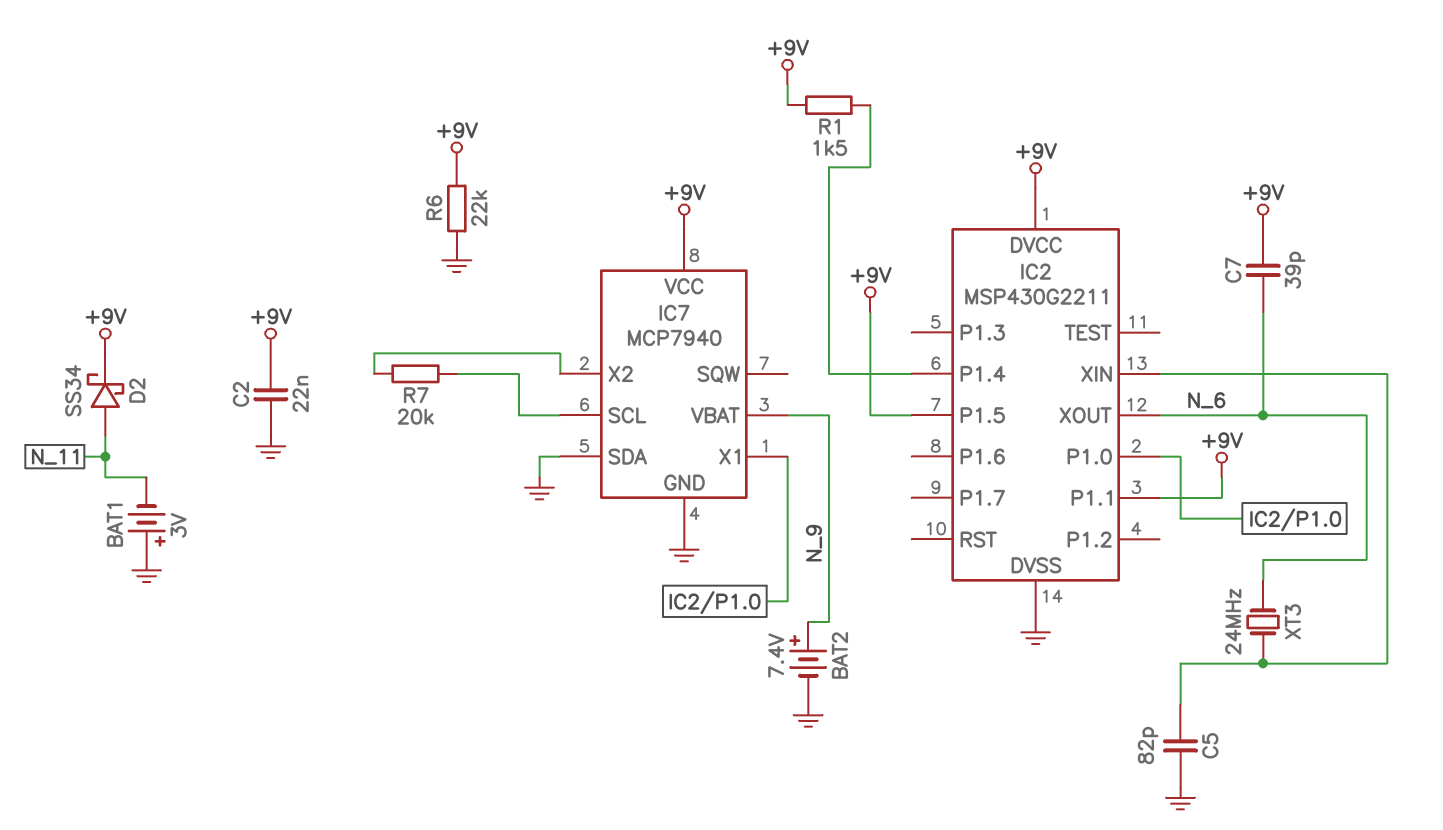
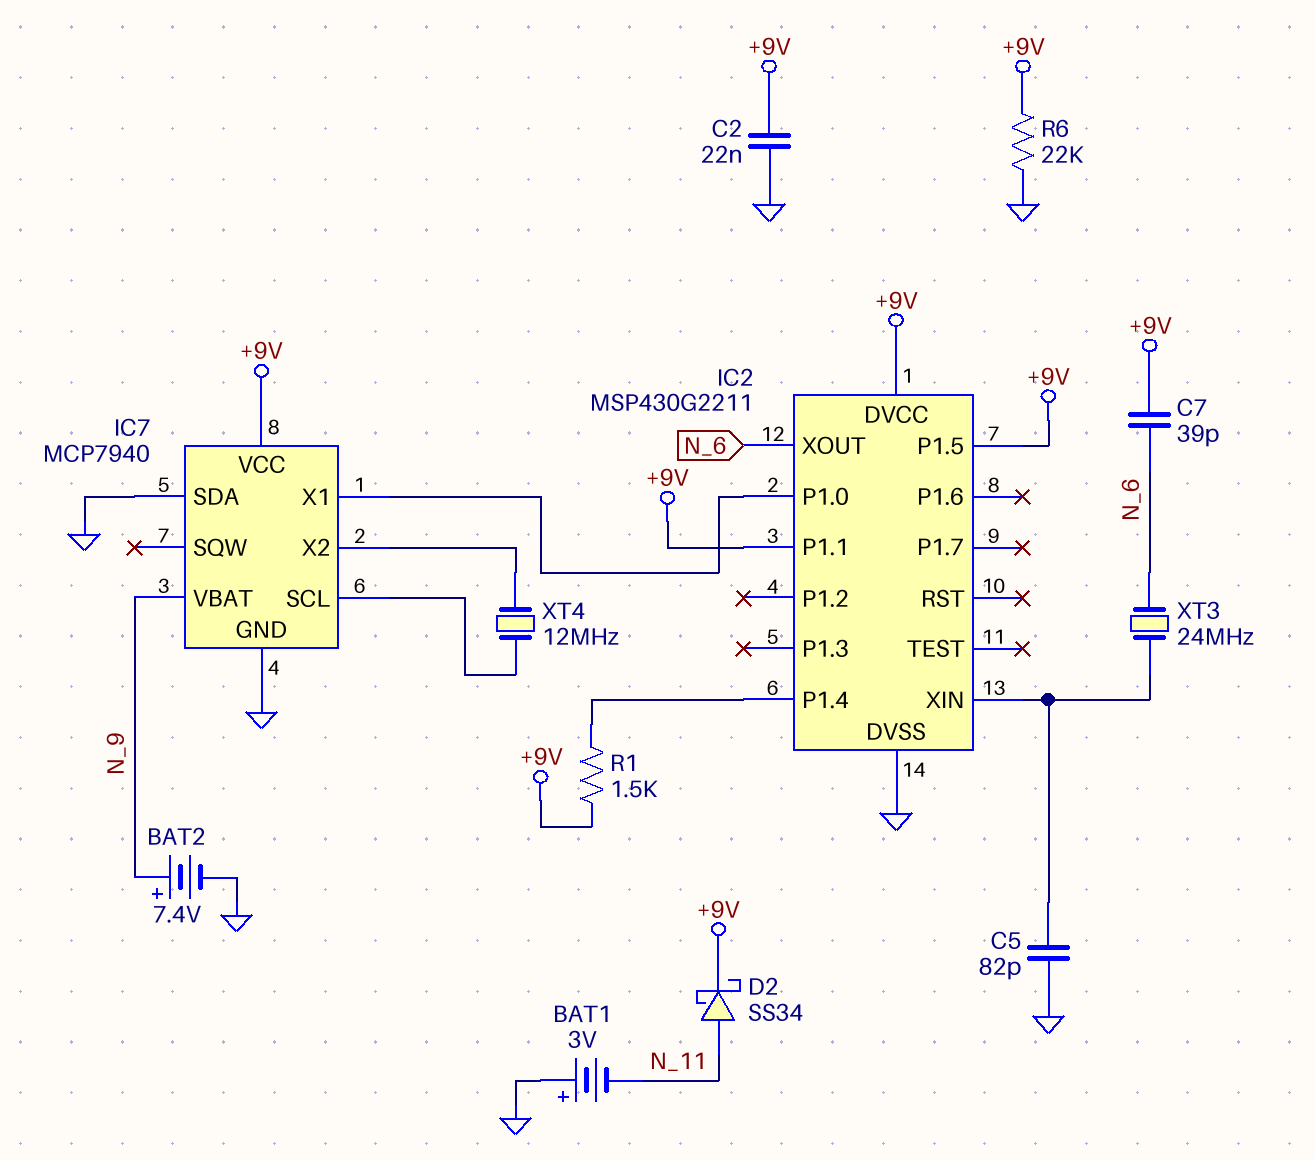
R7: 20k (IC7/SCL, IC7/X2) -> none
XT4: none -> 12MHz (IC7/SCL, IC7/X2)

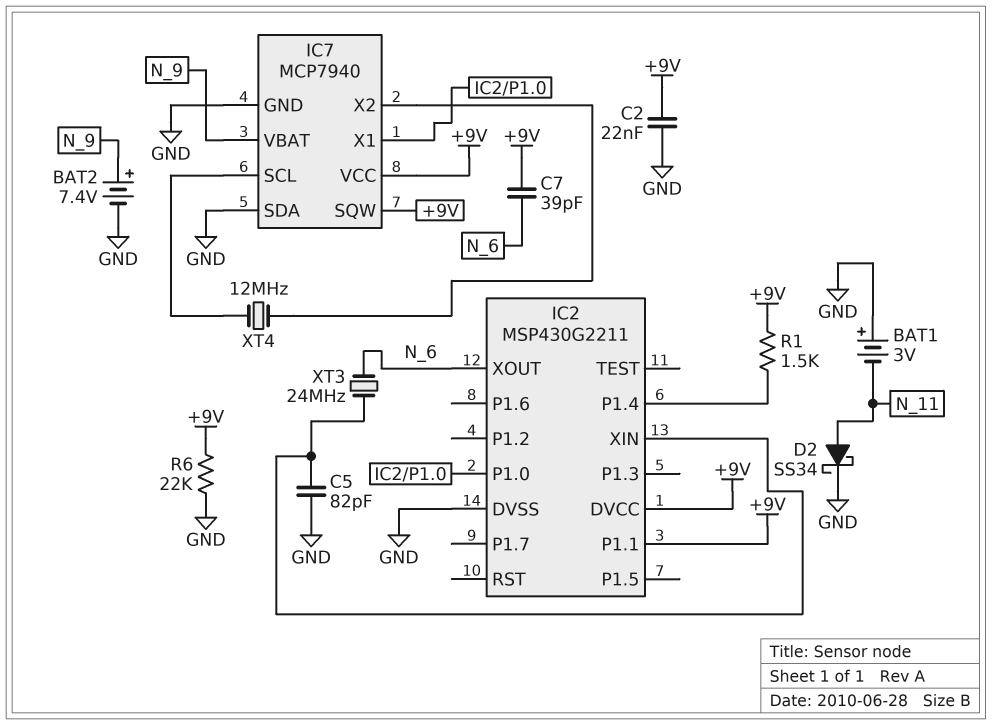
D2: schottky SS34 (A N_11, K +9V) -> schottky SS34 (A N_11, K GND)
IC2 pin P1.5: +9V -> none
IC7 pin SQW: none -> +9V

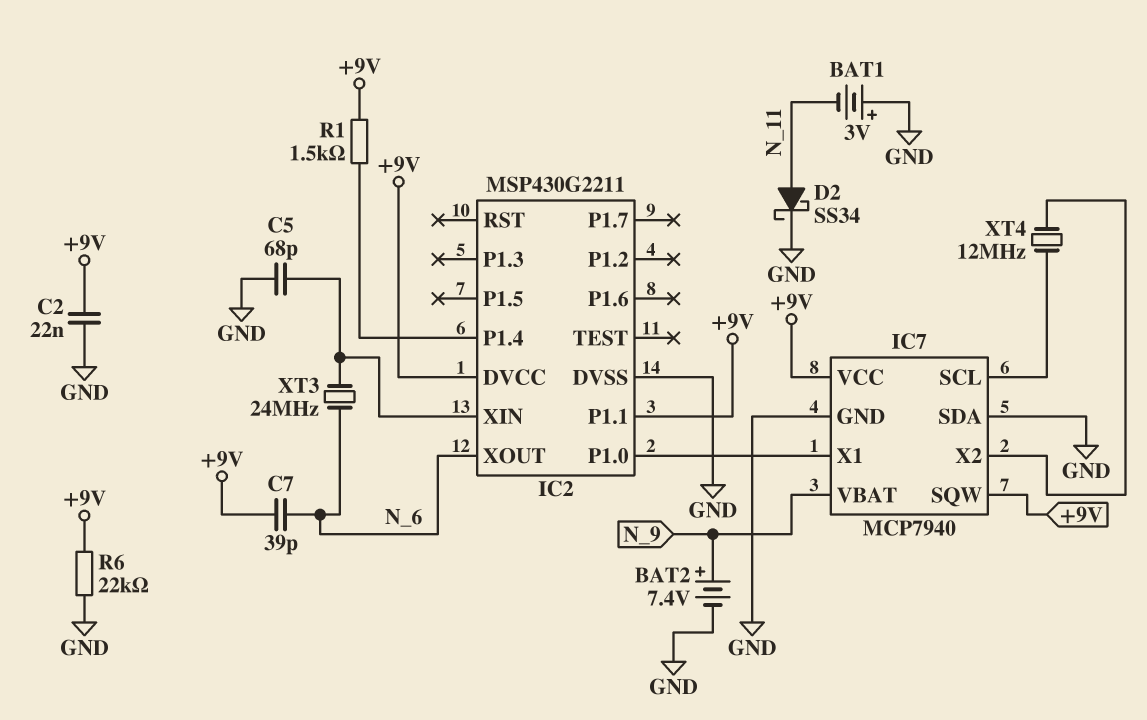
C5: 82pF (GND, IC2/XIN) -> 68pF (GND, IC2/XIN)

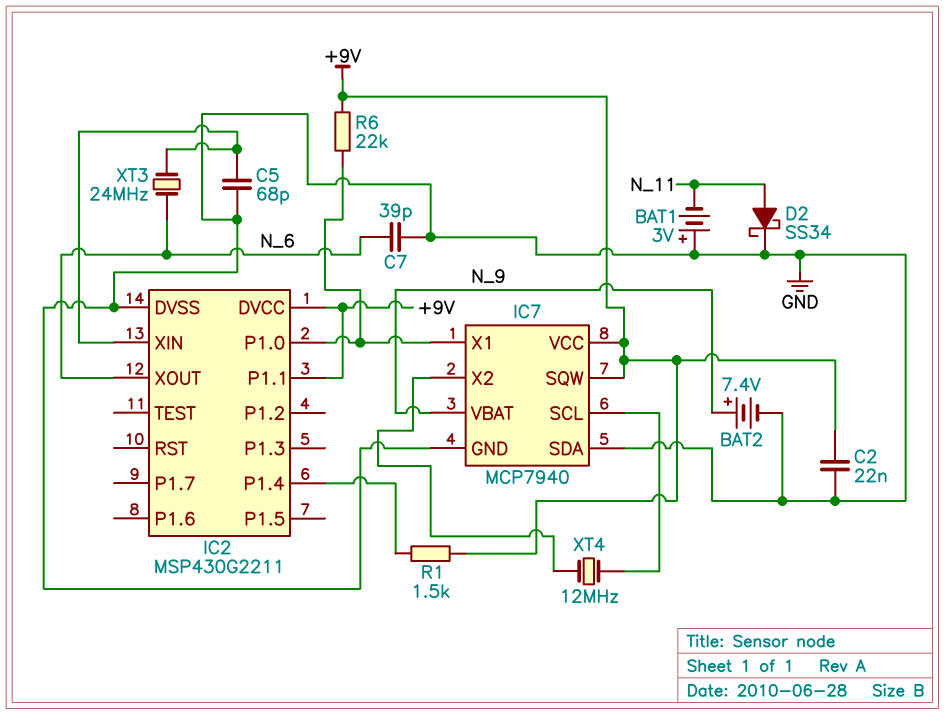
C7: 39pF (+9V, N_6) -> 39pF (GND, N_6)
R6: 22k (+9V, GND) -> 22k (+9V, IC2/P1.0)

